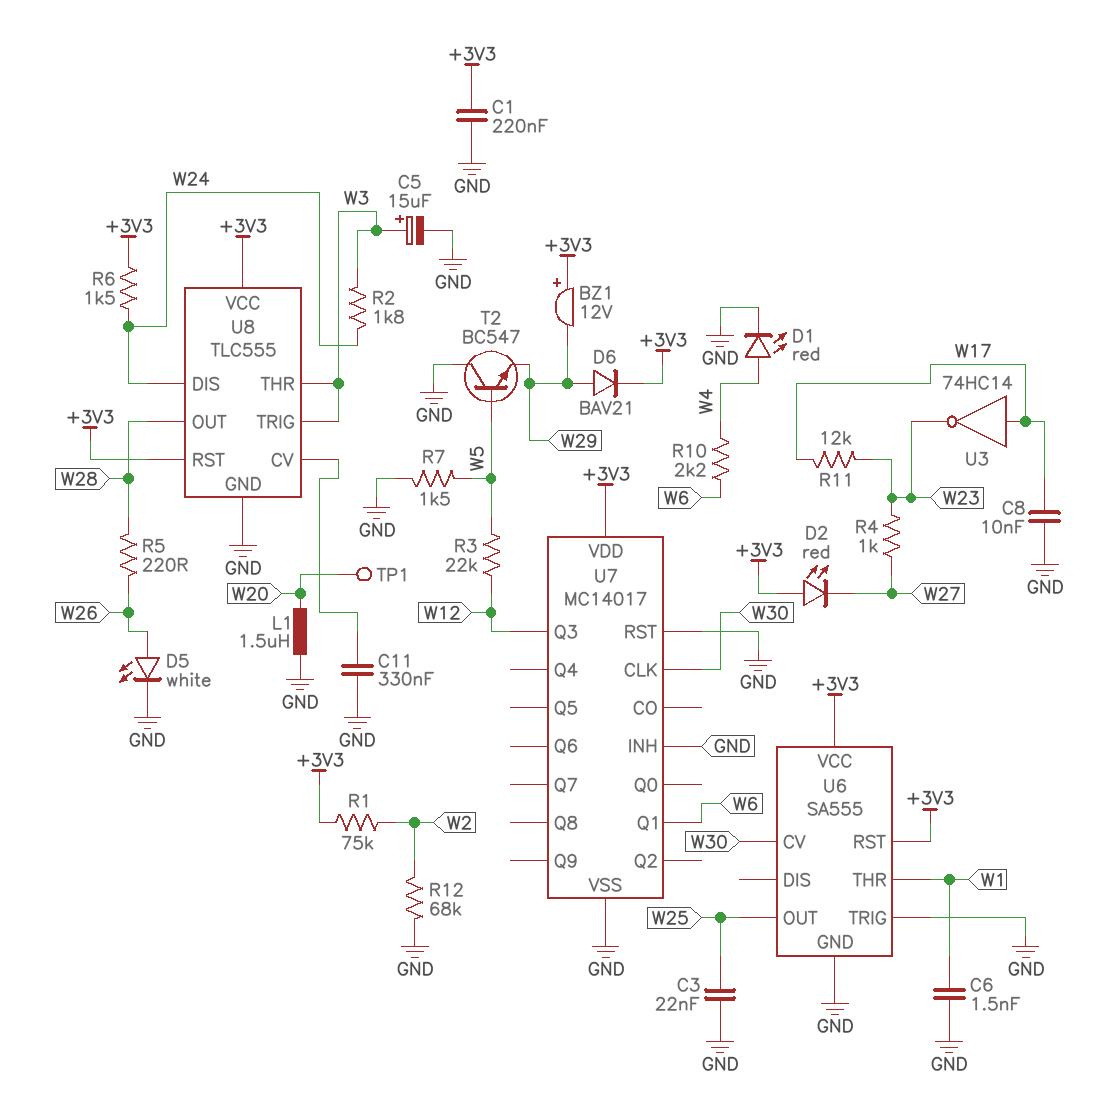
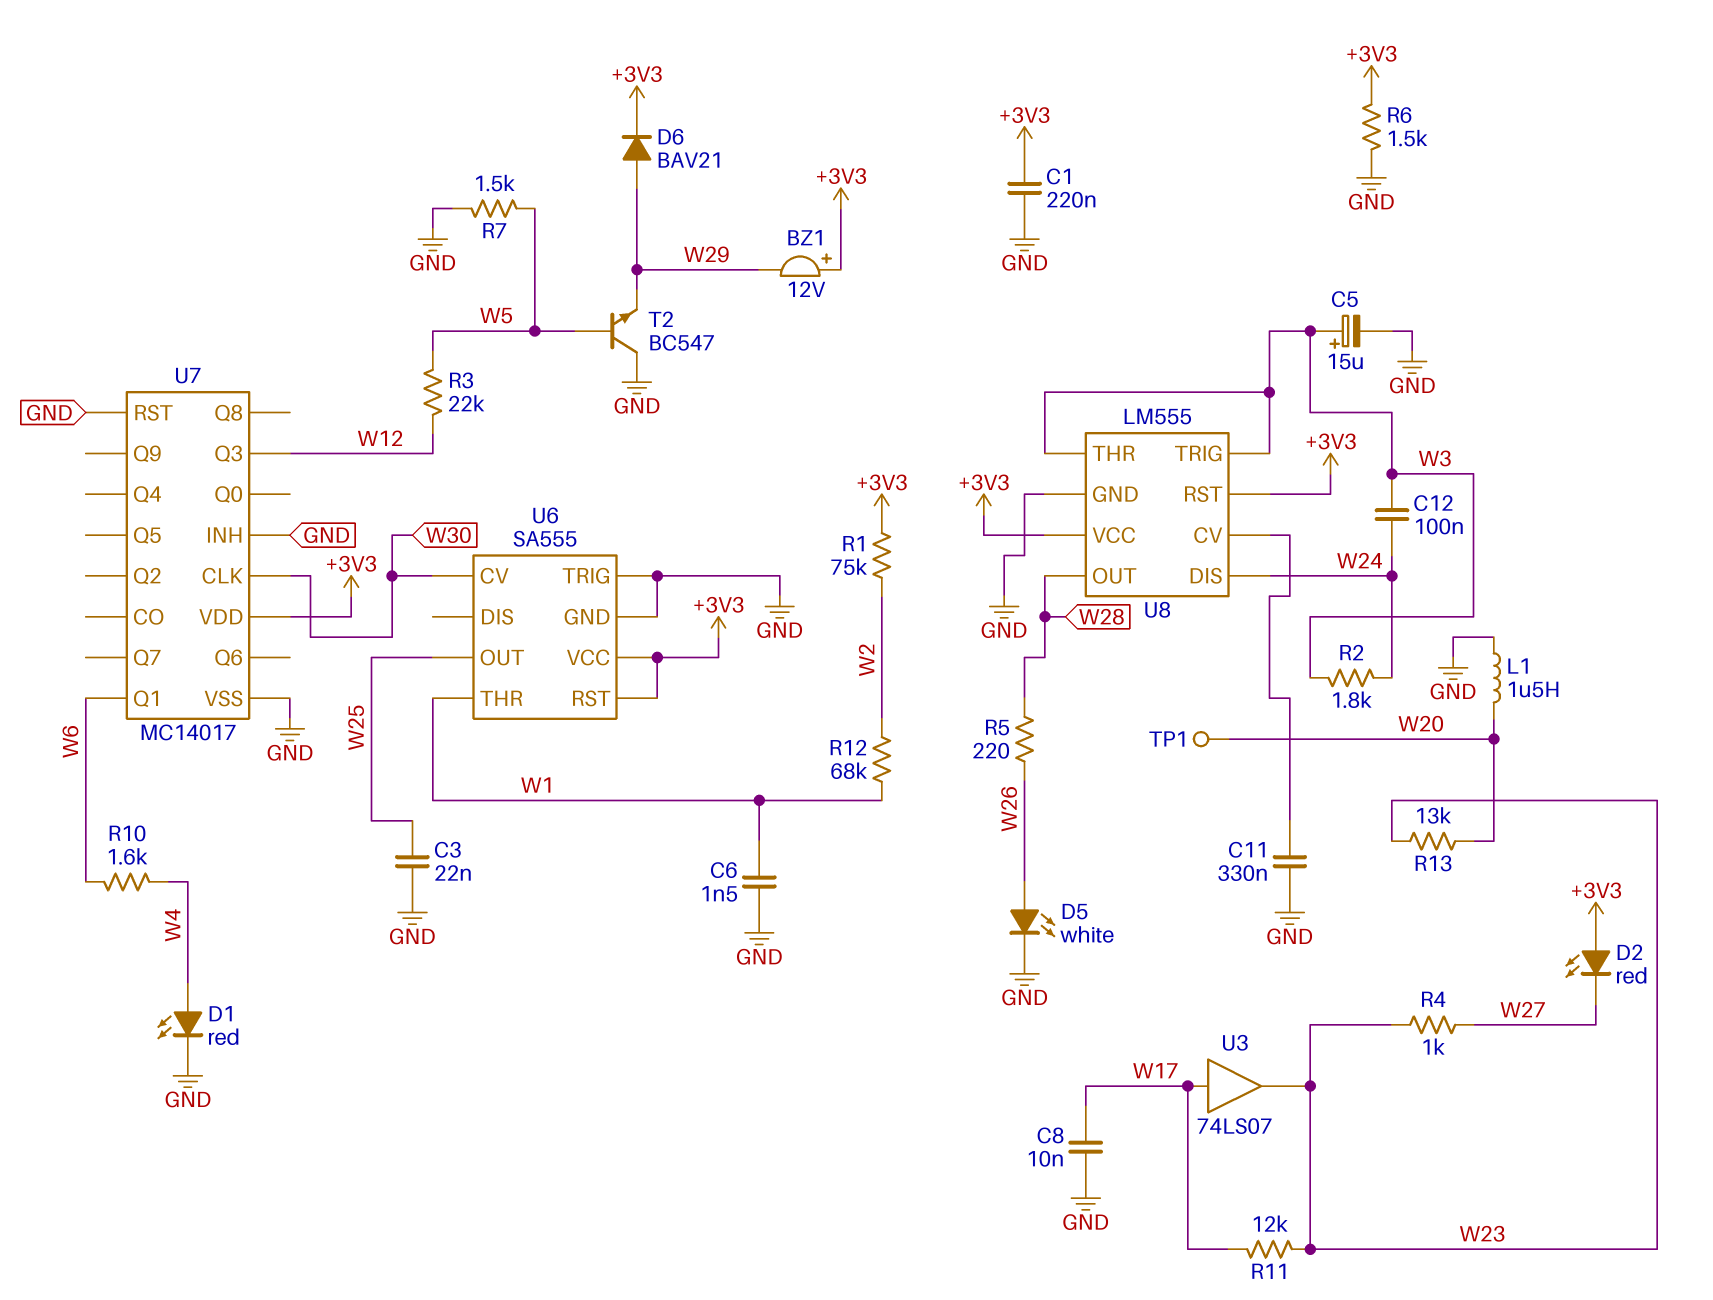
C12: none -> 100nF (W3, W24)
R6: 1.5k (+3V3, W24) -> 1.5k (+3V3, GND)
R10: 2.2k (W4, W6) -> 1.6k (W4, W6)
R12: 68k (GND, W2) -> 68k (W1, W2)
R13: none -> 13k (W20, W23)
U3: NOT 74HC14 (in W17, out W23) -> buffer 74LS07 (in W17, out W23)
U8: TLC555 -> LM555

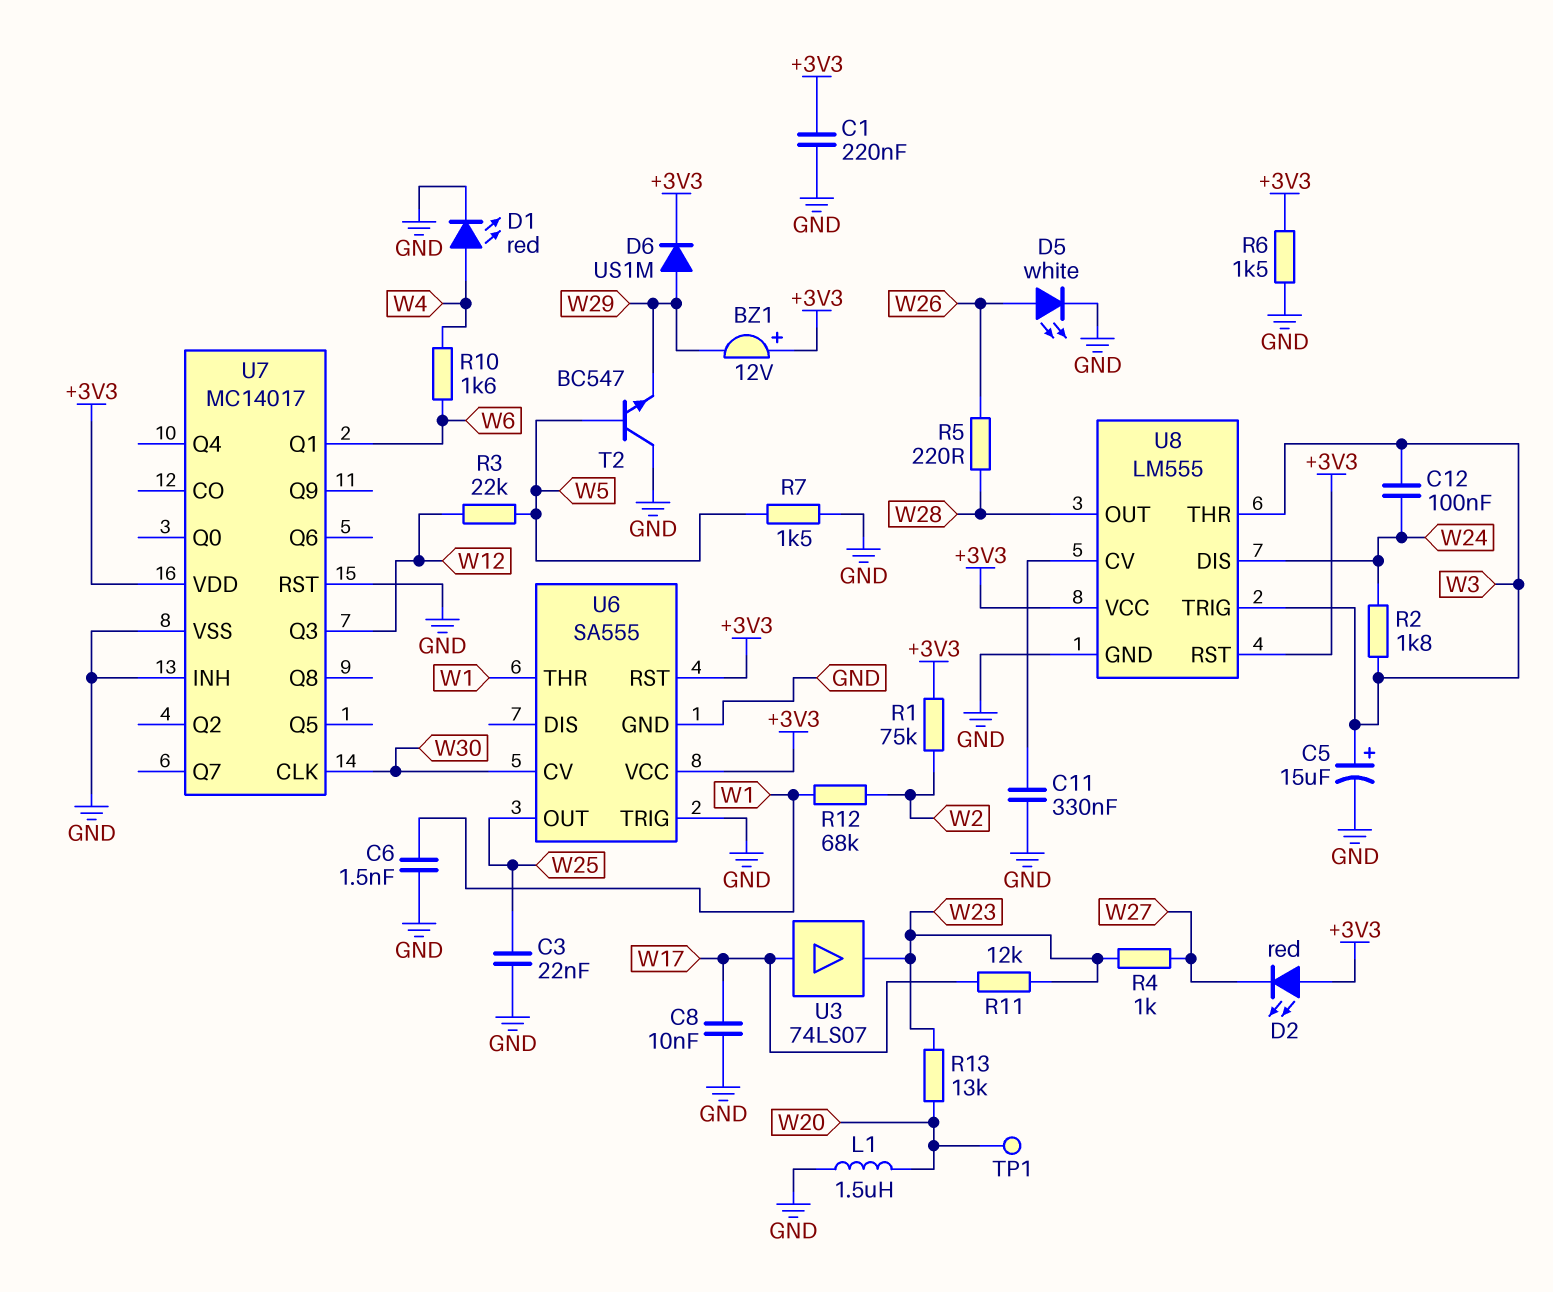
D6: diode BAV21 (A W29, K +3V3) -> diode US1M (A W29, K +3V3)

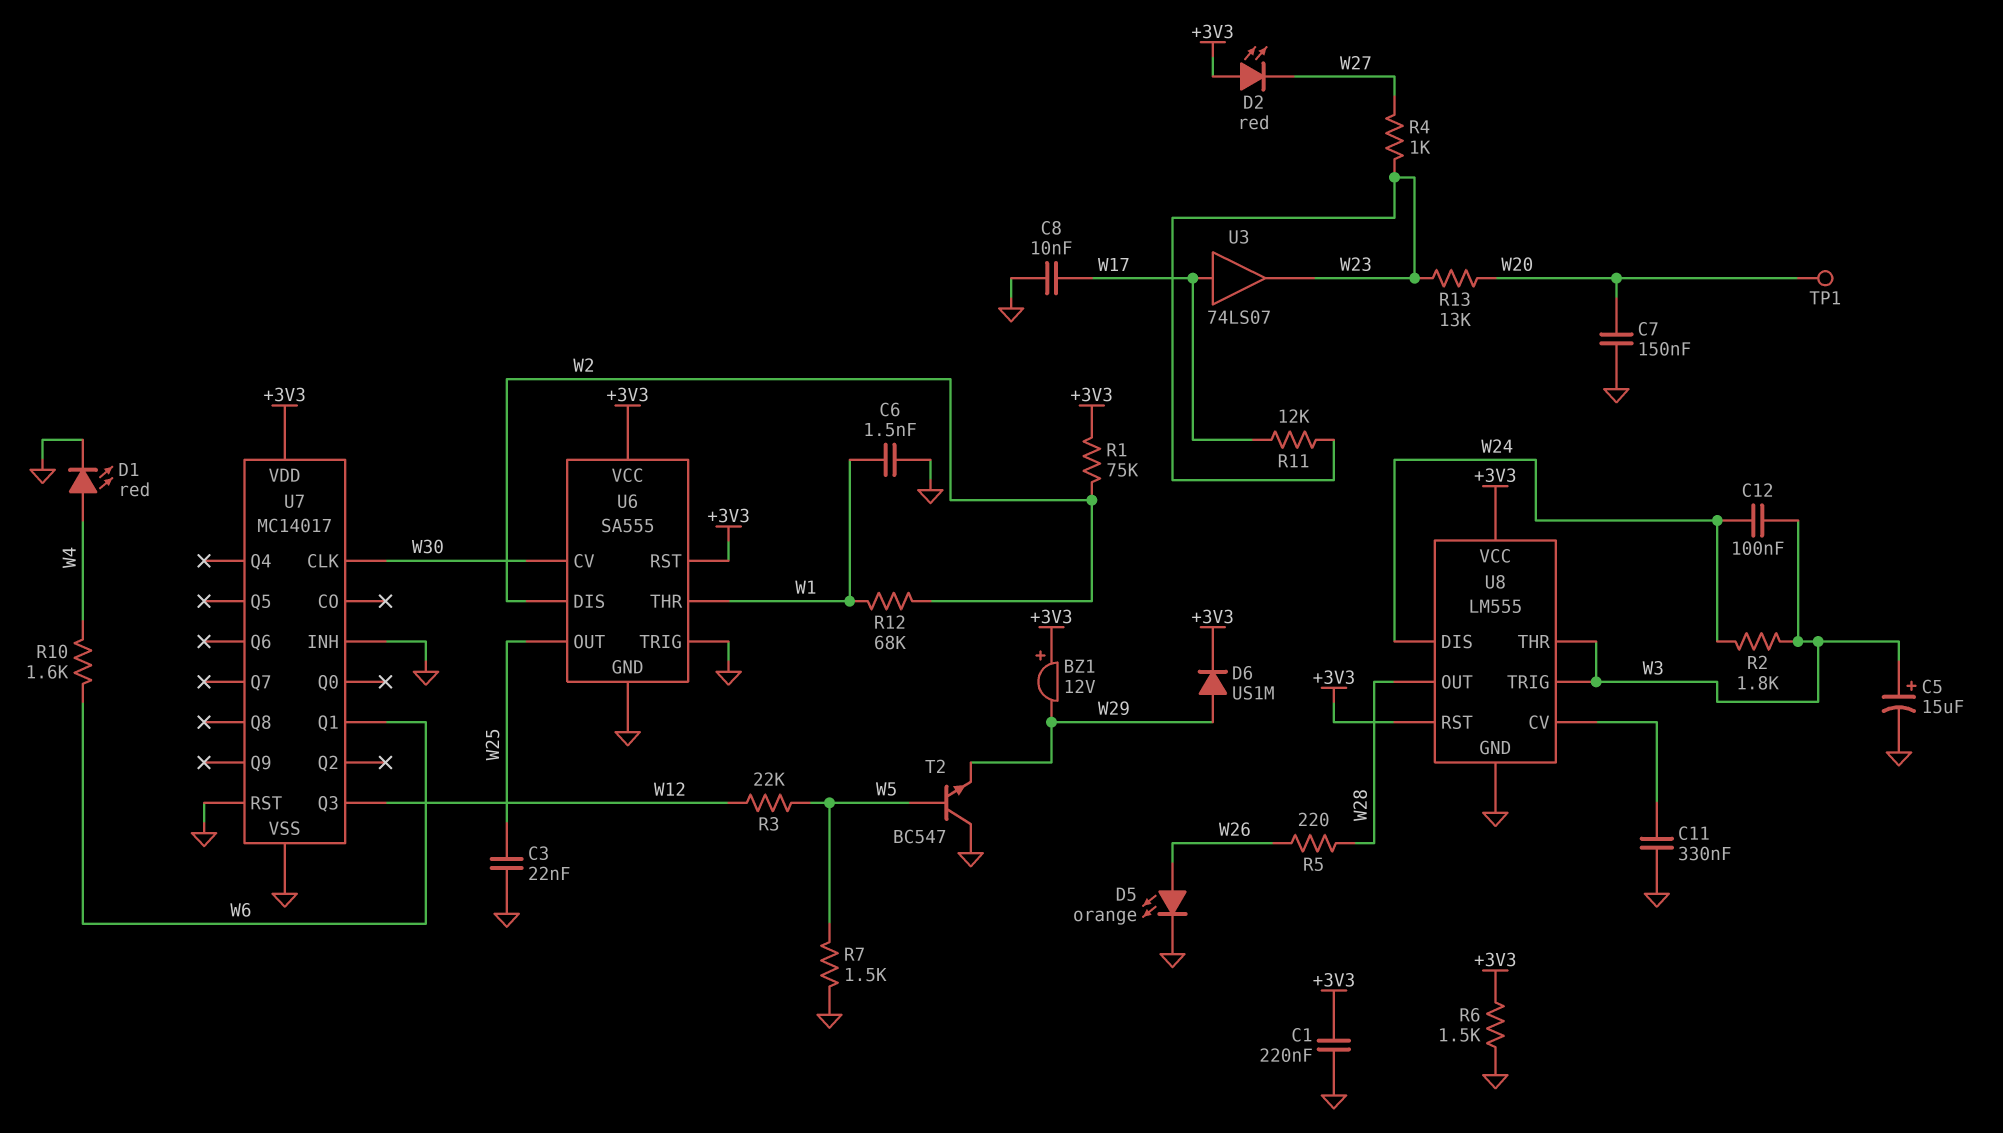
C7: none -> 150nF (GND, W20)
D5: LED white (A W26, K GND) -> LED orange (A W26, K GND)
L1: 1.5uH (GND, W20) -> none
U6 pin DIS: none -> W2

